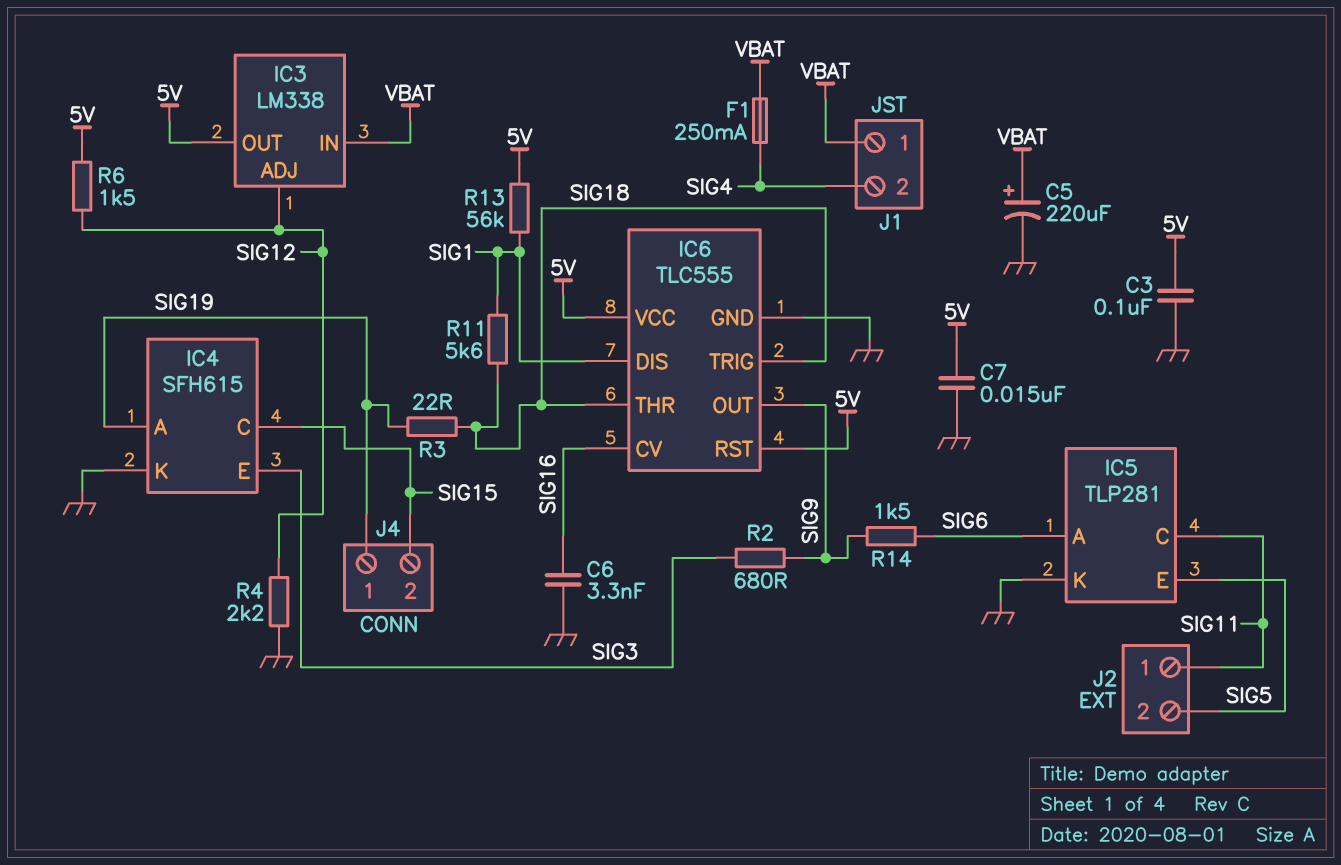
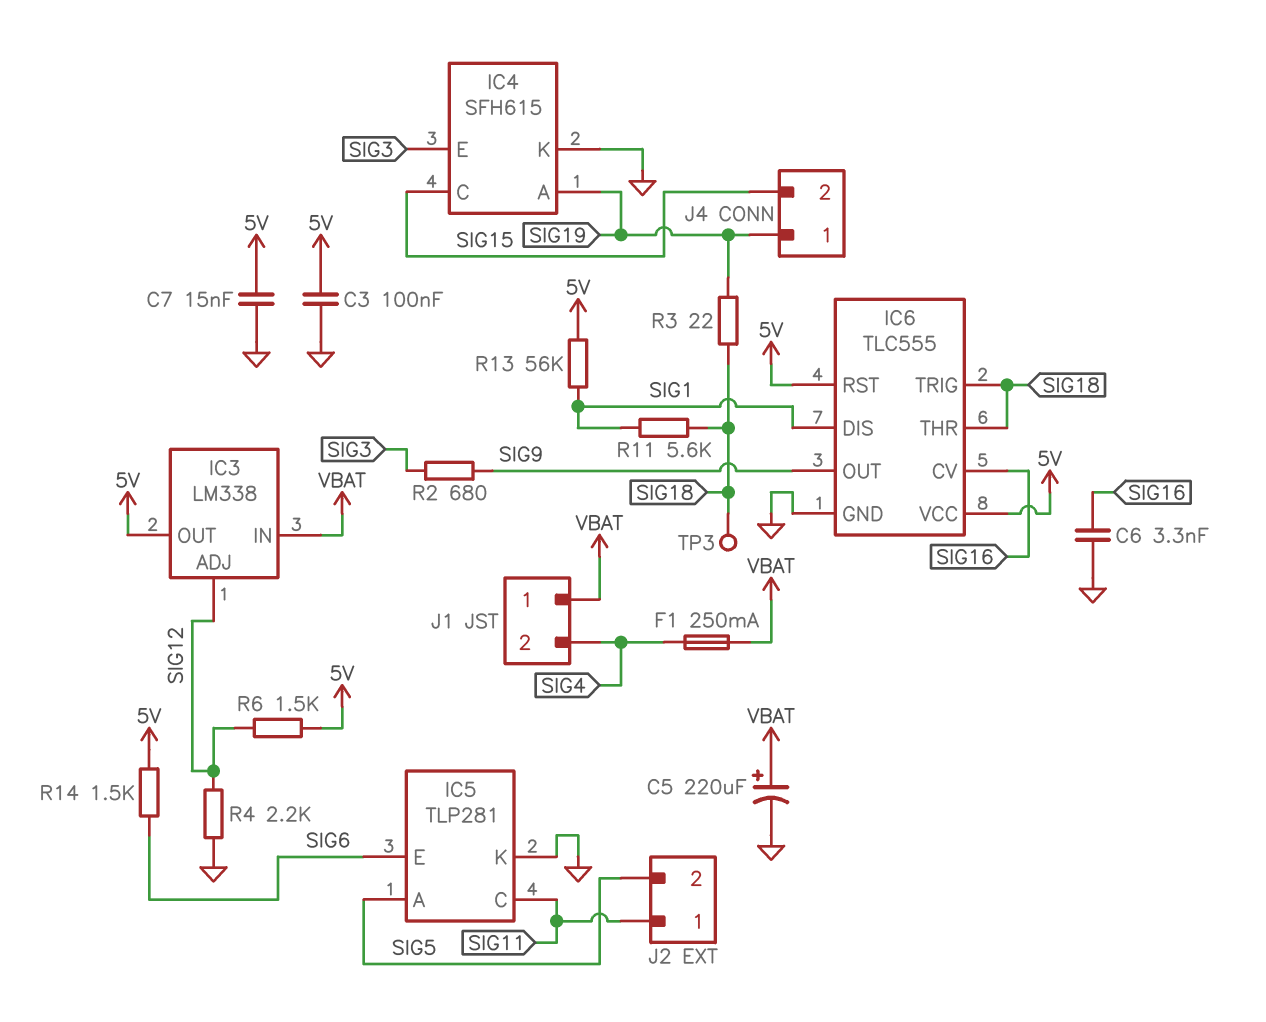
IC5 pin A: SIG6 -> SIG5
IC5 pin E: SIG5 -> SIG6
R14: 1.5k (SIG6, SIG9) -> 1.5k (5V, SIG6)
TP3: none -> test point (SIG18)

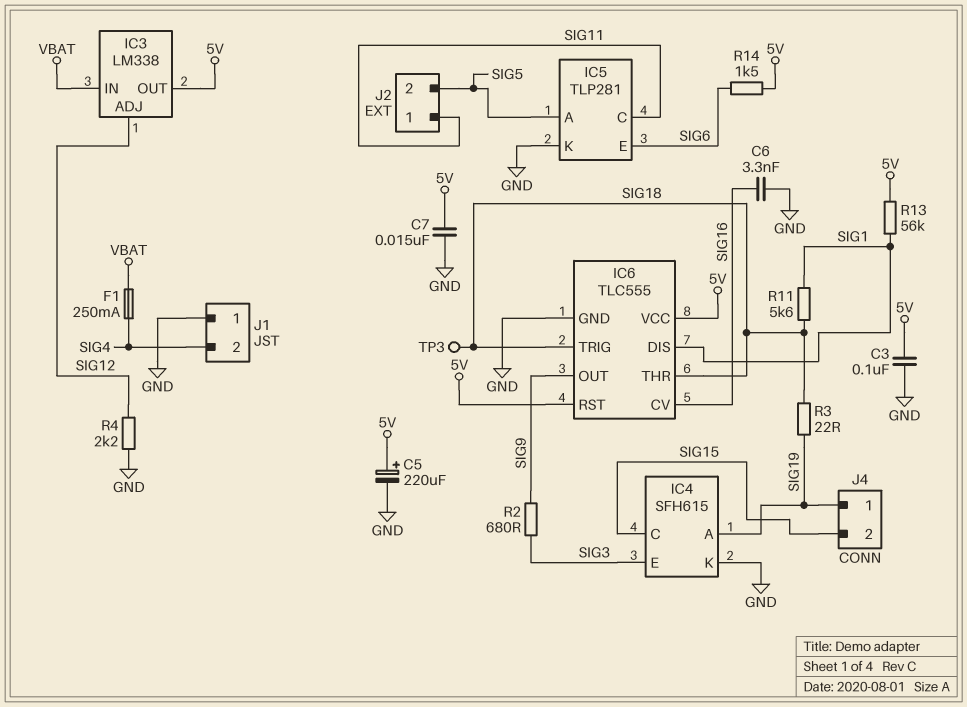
C5: 220uF (plus VBAT, minus GND) -> 220uF (plus 5V, minus GND)
J1 pin 1: VBAT -> GND
R6: 1.5k (5V, SIG12) -> none

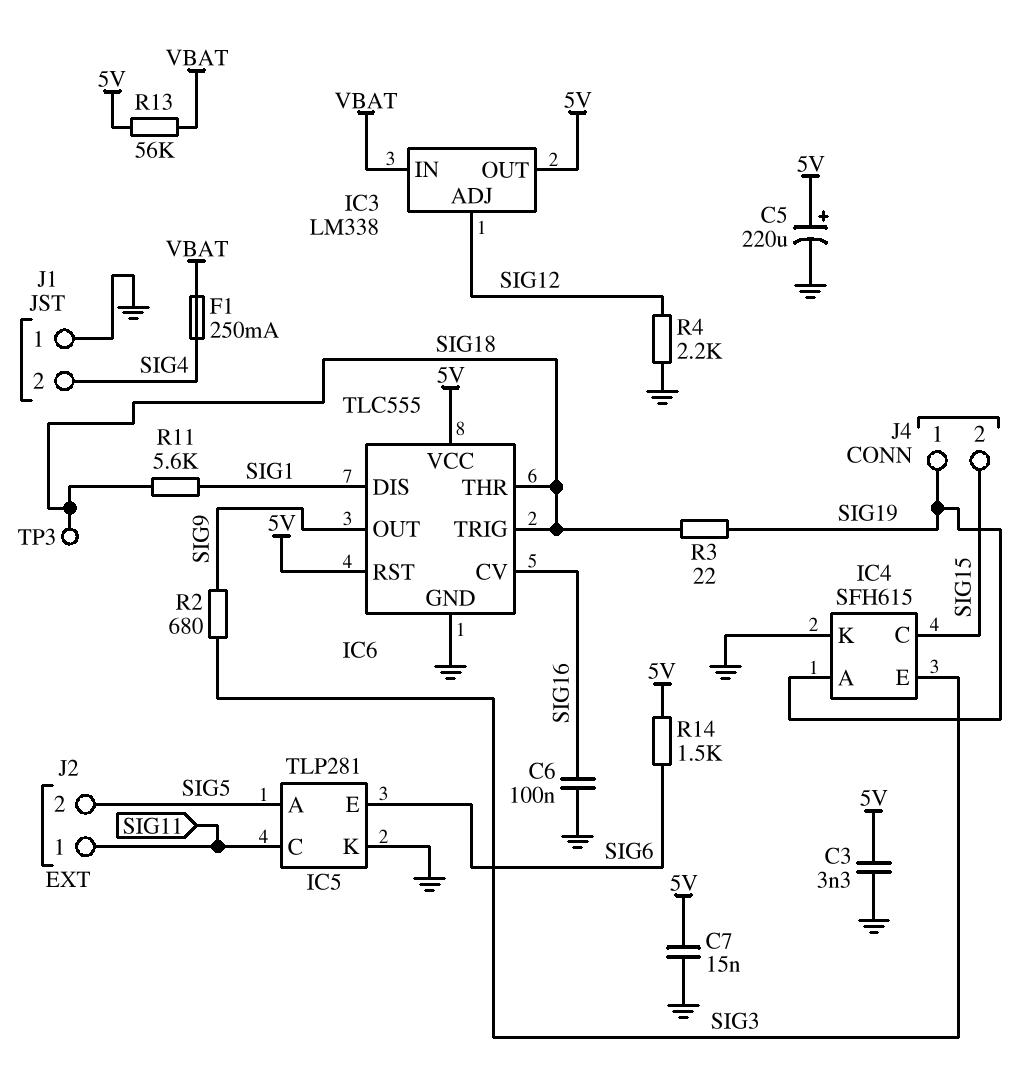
C3: 100nF (5V, GND) -> 3.3nF (5V, GND)
C6: 3.3nF (GND, SIG16) -> 100nF (GND, SIG16)
R13: 56k (5V, SIG1) -> 56k (5V, VBAT)

